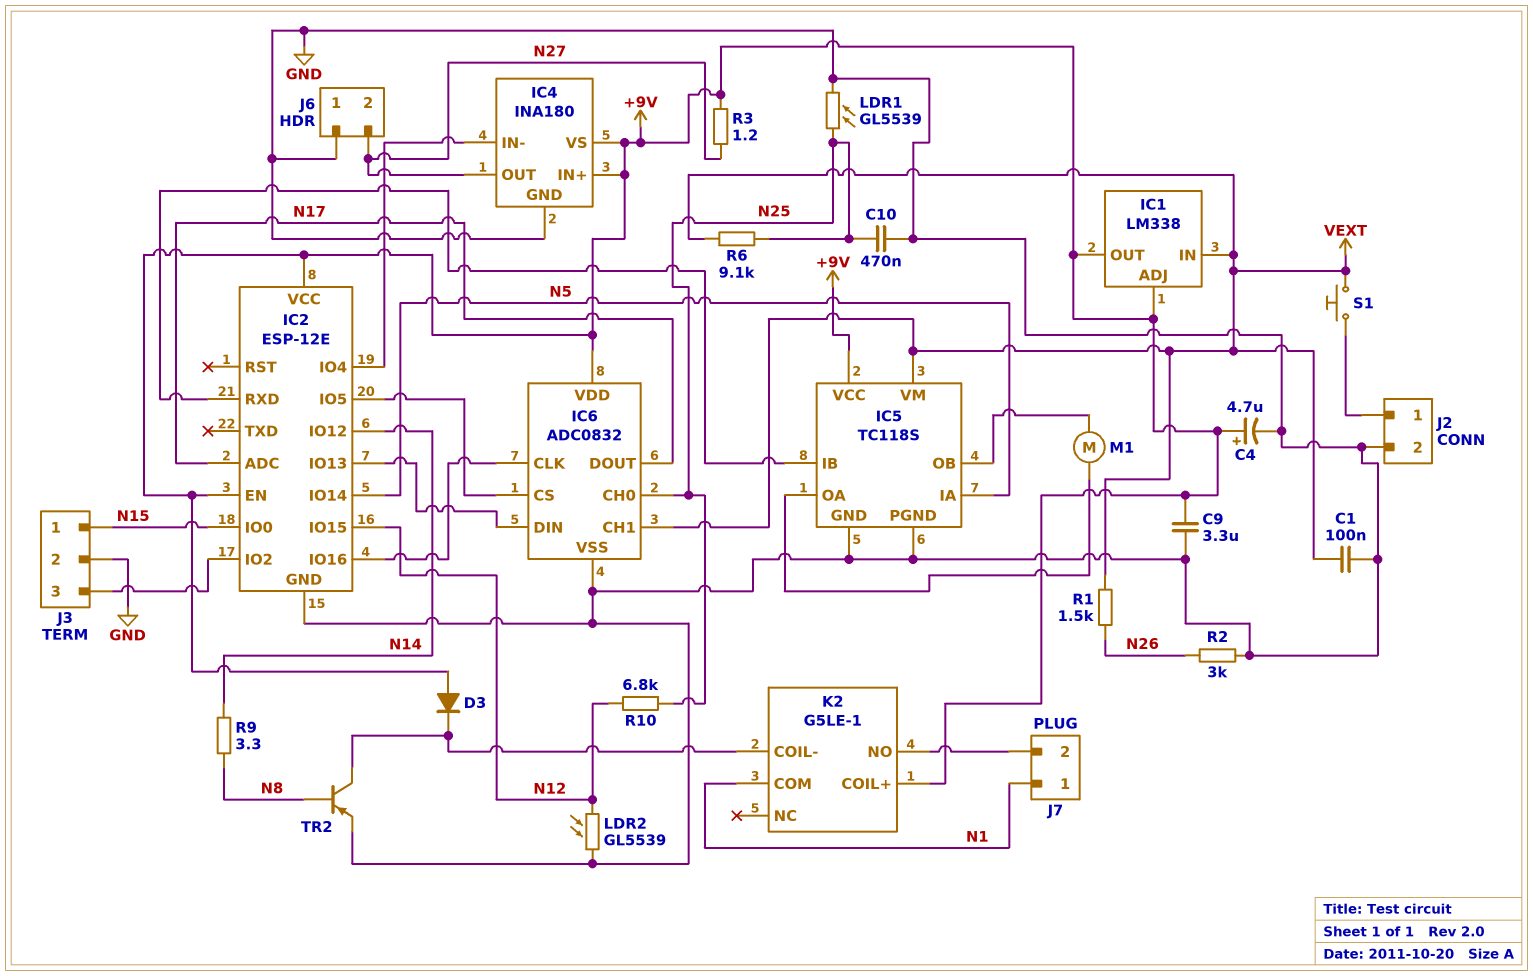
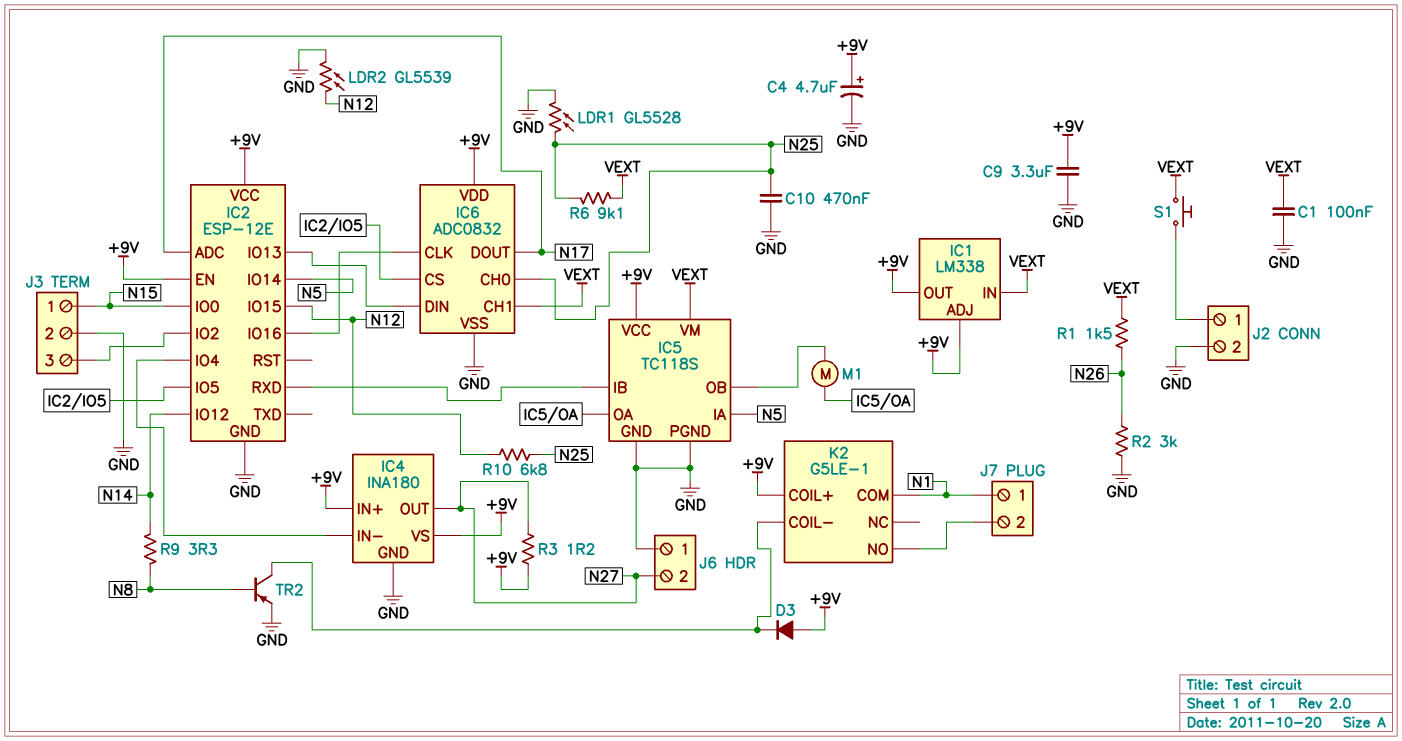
LDR1: GL5539 (GND, N25) -> GL5528 (GND, N25)

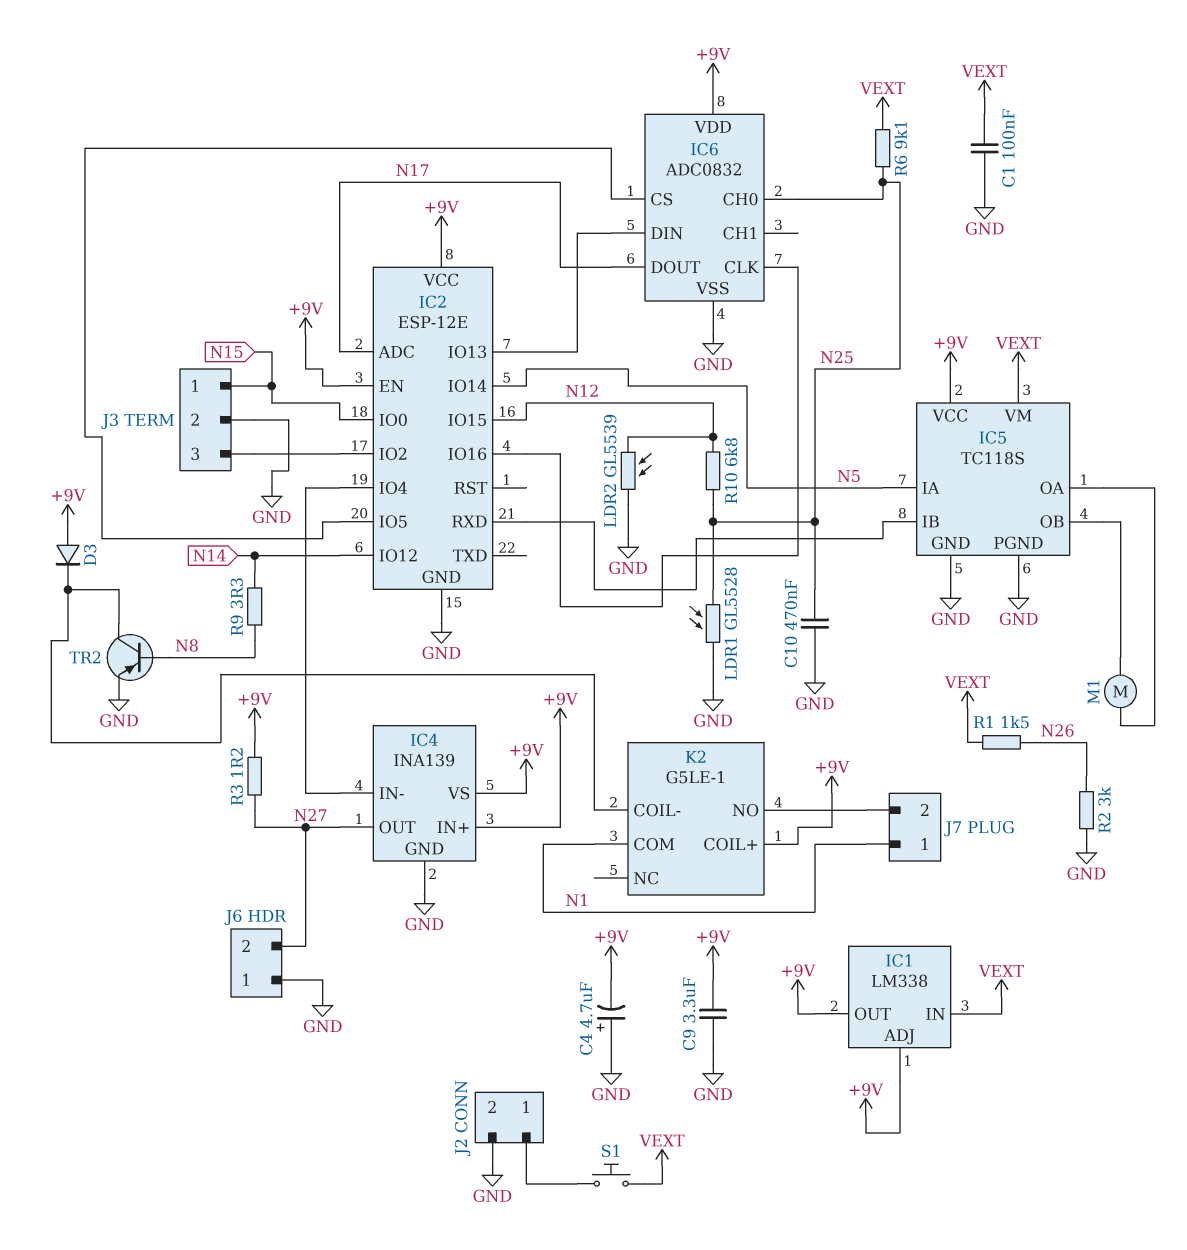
C4: 4.7uF (plus +9V, minus GND) -> 4.7uF (plus GND, minus +9V)
IC4: INA180 -> INA139
IC6 pin CH1: VEXT -> none

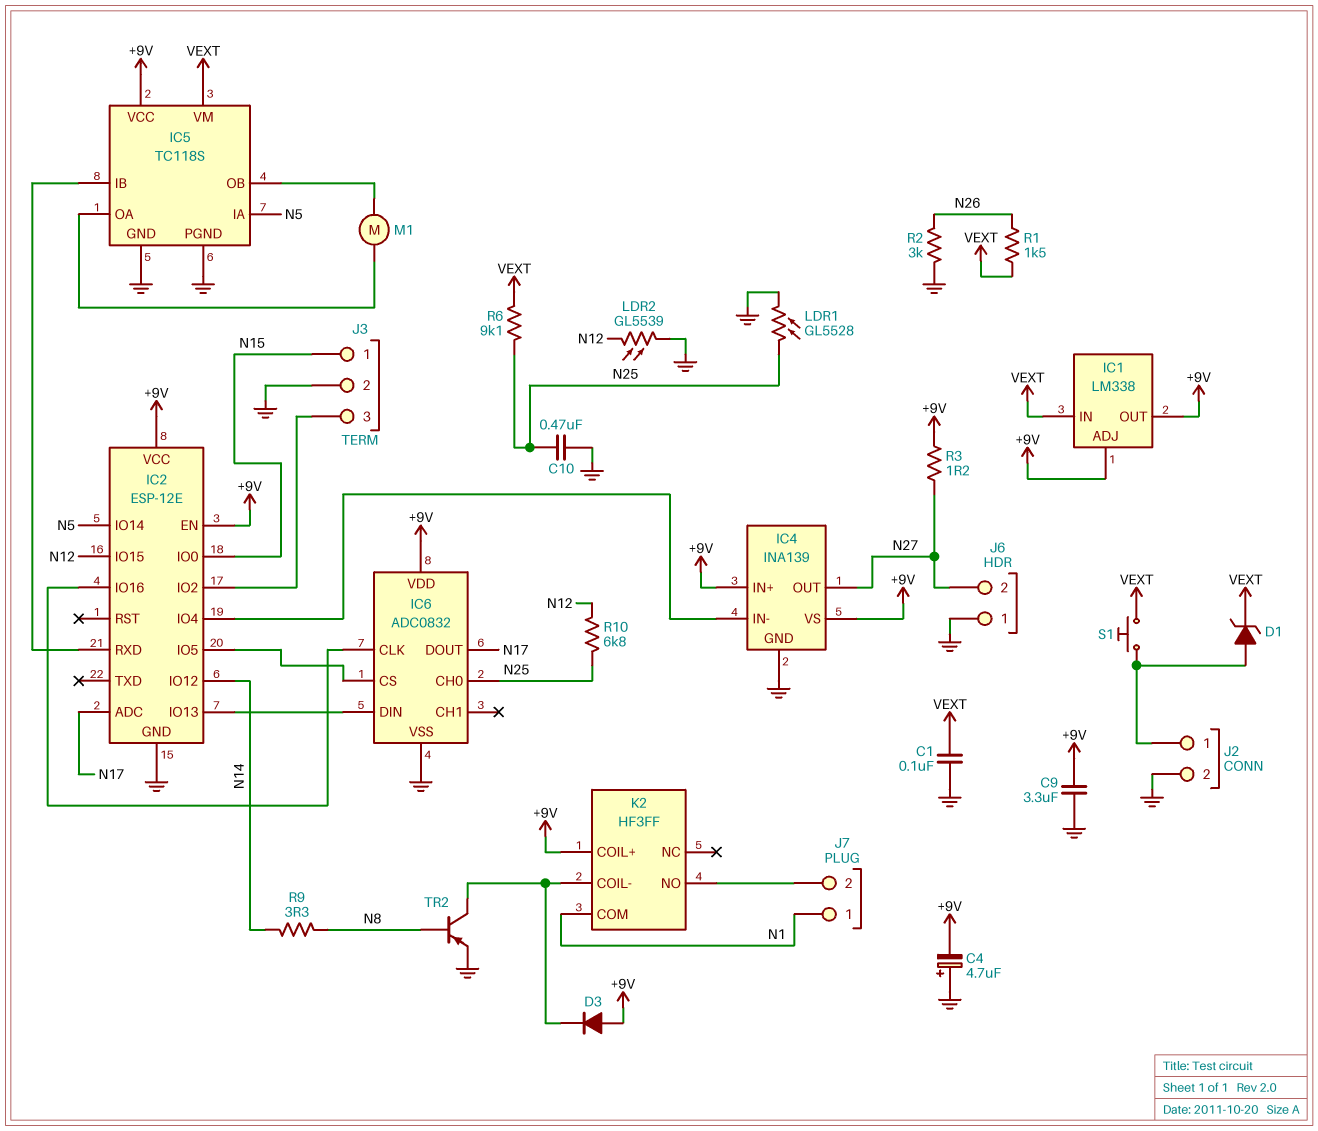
D1: none -> zener (A J2/1, K VEXT)
K2: G5LE-1 -> HF3FF

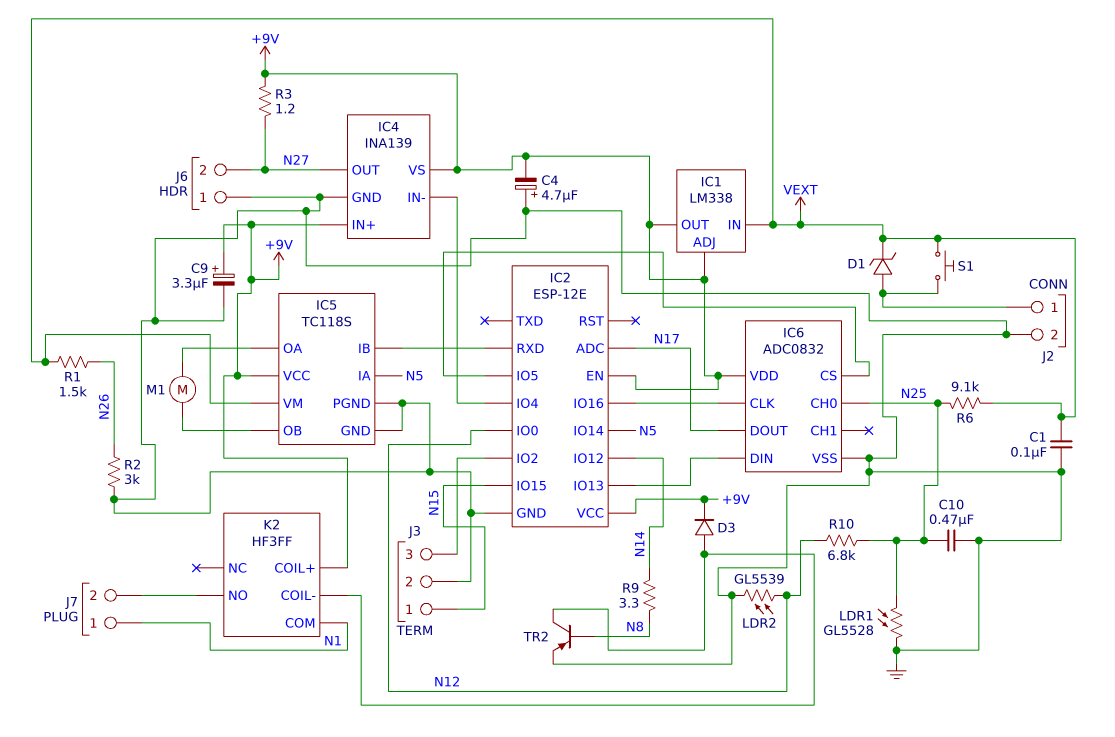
C9: 3.3uF (+9V, GND) -> 3.3uF (plus +9V, minus GND)
D3: diode (A +9V, K K2/COIL-) -> diode (A K2/COIL-, K +9V)
IC2 pin IO0: N15 -> N12
IC2 pin IO15: N12 -> N15

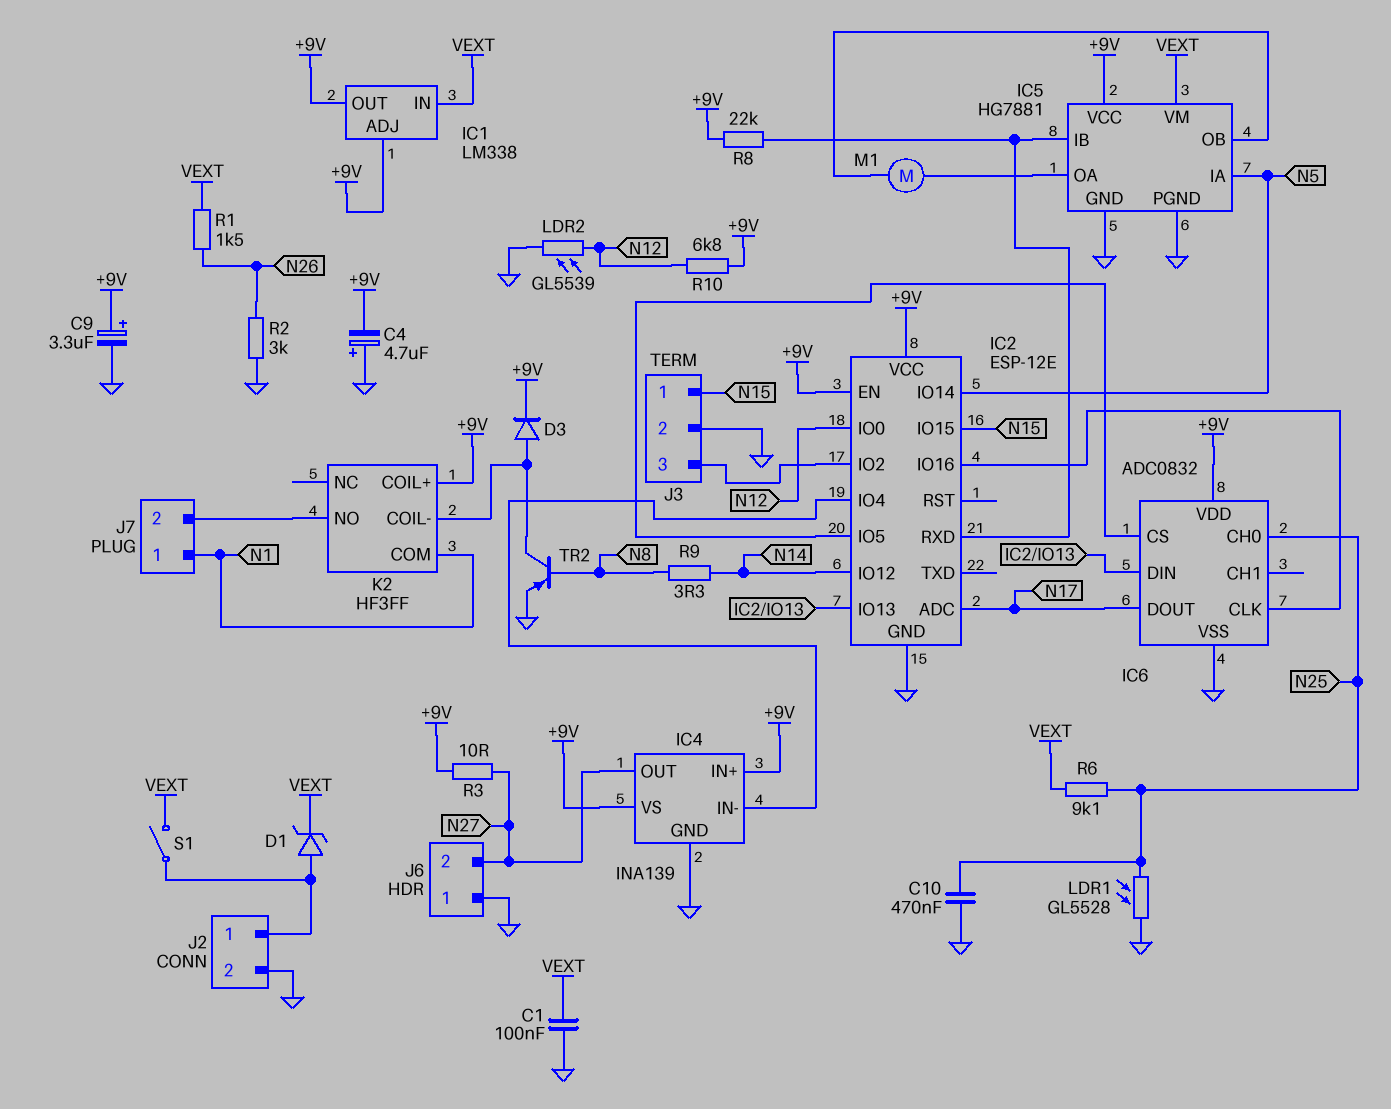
IC5: TC118S -> HG7881
R3: 1.2 (+9V, N27) -> 10 (+9V, N27)
R8: none -> 22k (+9V, IC2/RXD)
R10: 6.8k (N12, N25) -> 6.8k (+9V, N12)
S1: button (J2/1, VEXT) -> switch (J2/1, VEXT)

